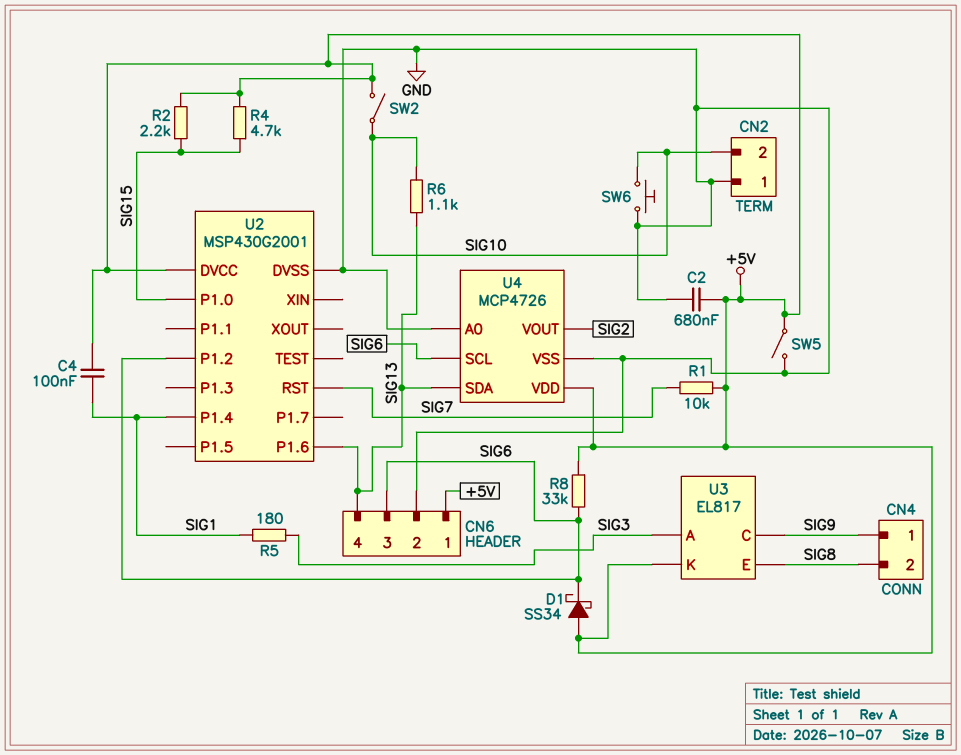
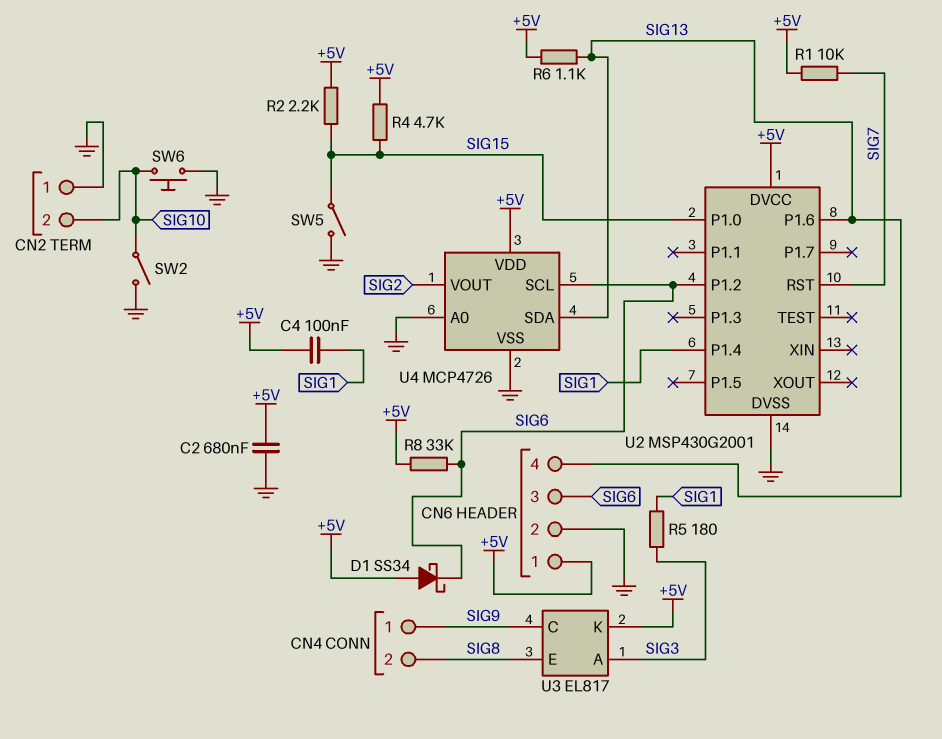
R6: 1.1k (SIG10, SIG13) -> 1.1k (+5V, SIG13)
SW2: switch (+5V, SIG10) -> switch (GND, SIG10)
SW5: switch (+5V, GND) -> switch (GND, SIG15)

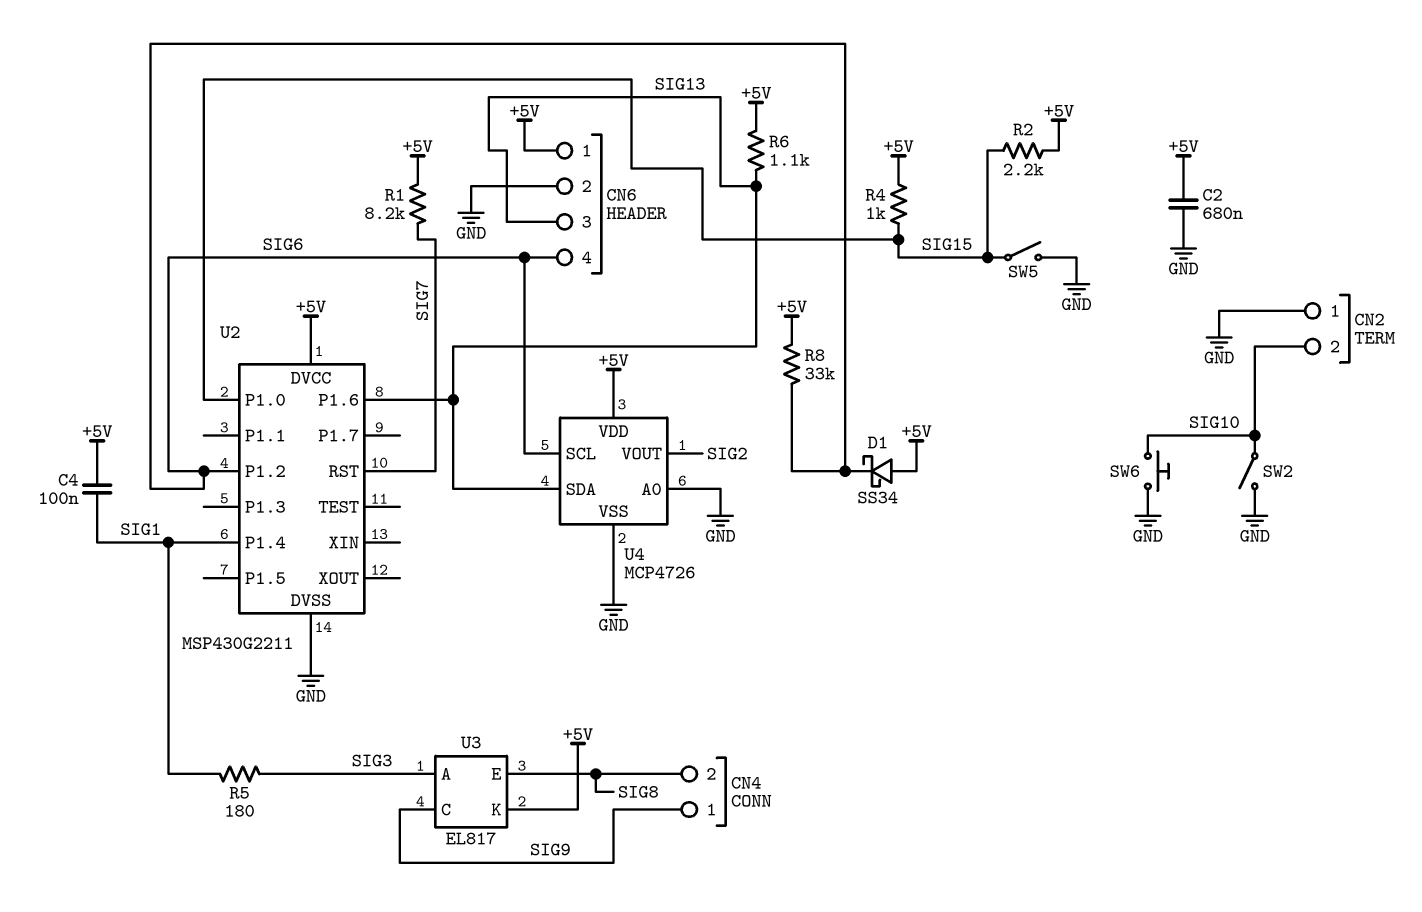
CN6 pin 3: SIG6 -> SIG13
CN6 pin 4: SIG13 -> SIG6
R1: 10k (+5V, SIG7) -> 8.2k (+5V, SIG7)
R4: 4.7k (+5V, SIG15) -> 1k (+5V, SIG15)
U2: MSP430G2001 -> MSP430G2211

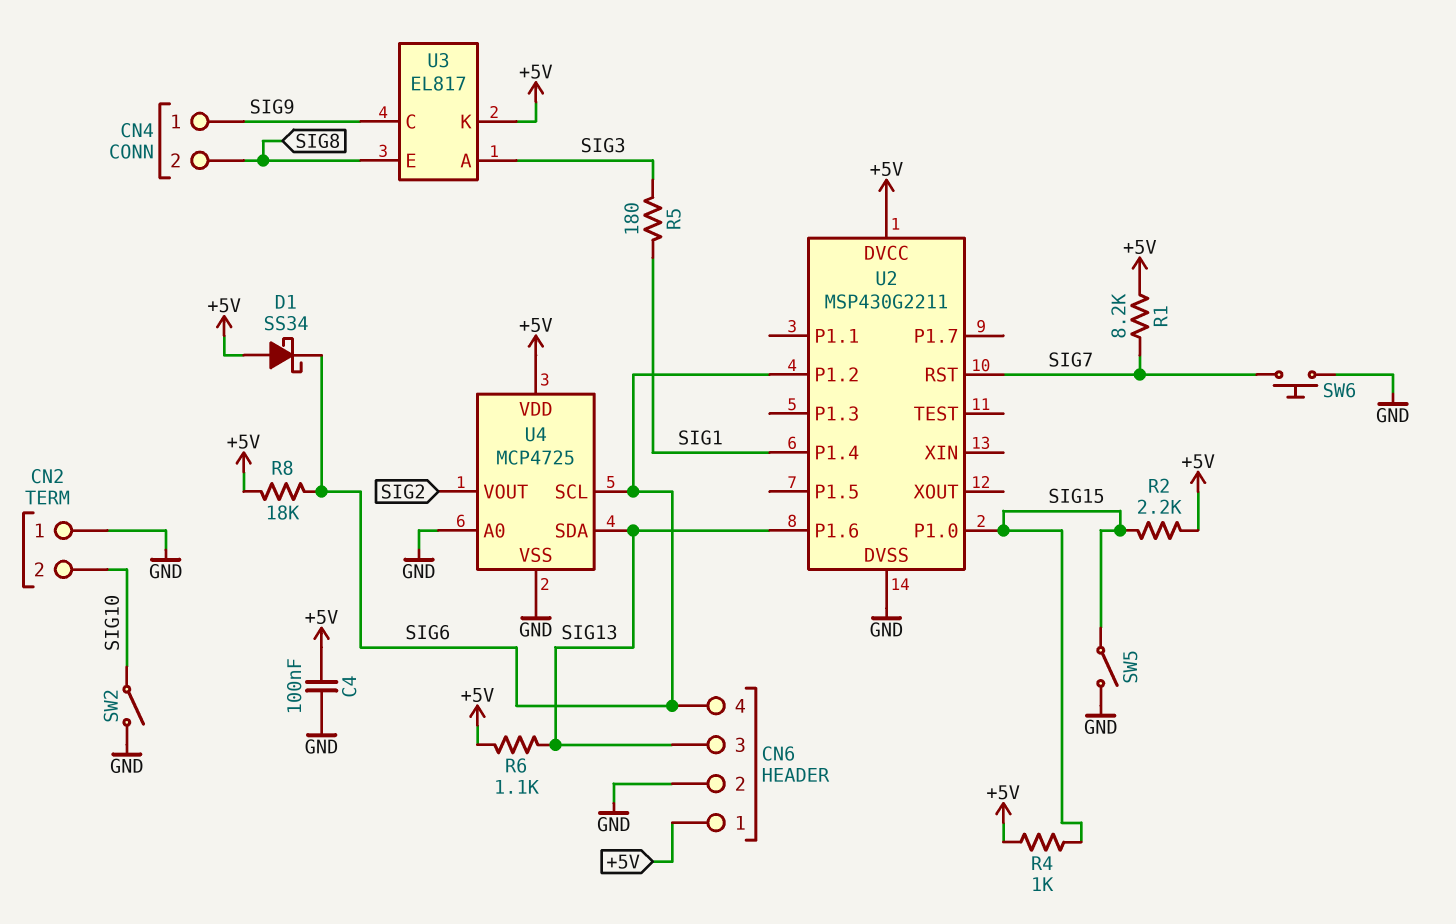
C2: 680nF (+5V, GND) -> none
C4: 100nF (+5V, SIG1) -> 100nF (+5V, GND)
R8: 33k (+5V, SIG6) -> 18k (+5V, SIG6)
SW6: button (GND, SIG10) -> button (GND, SIG7)
U4: MCP4726 -> MCP4725

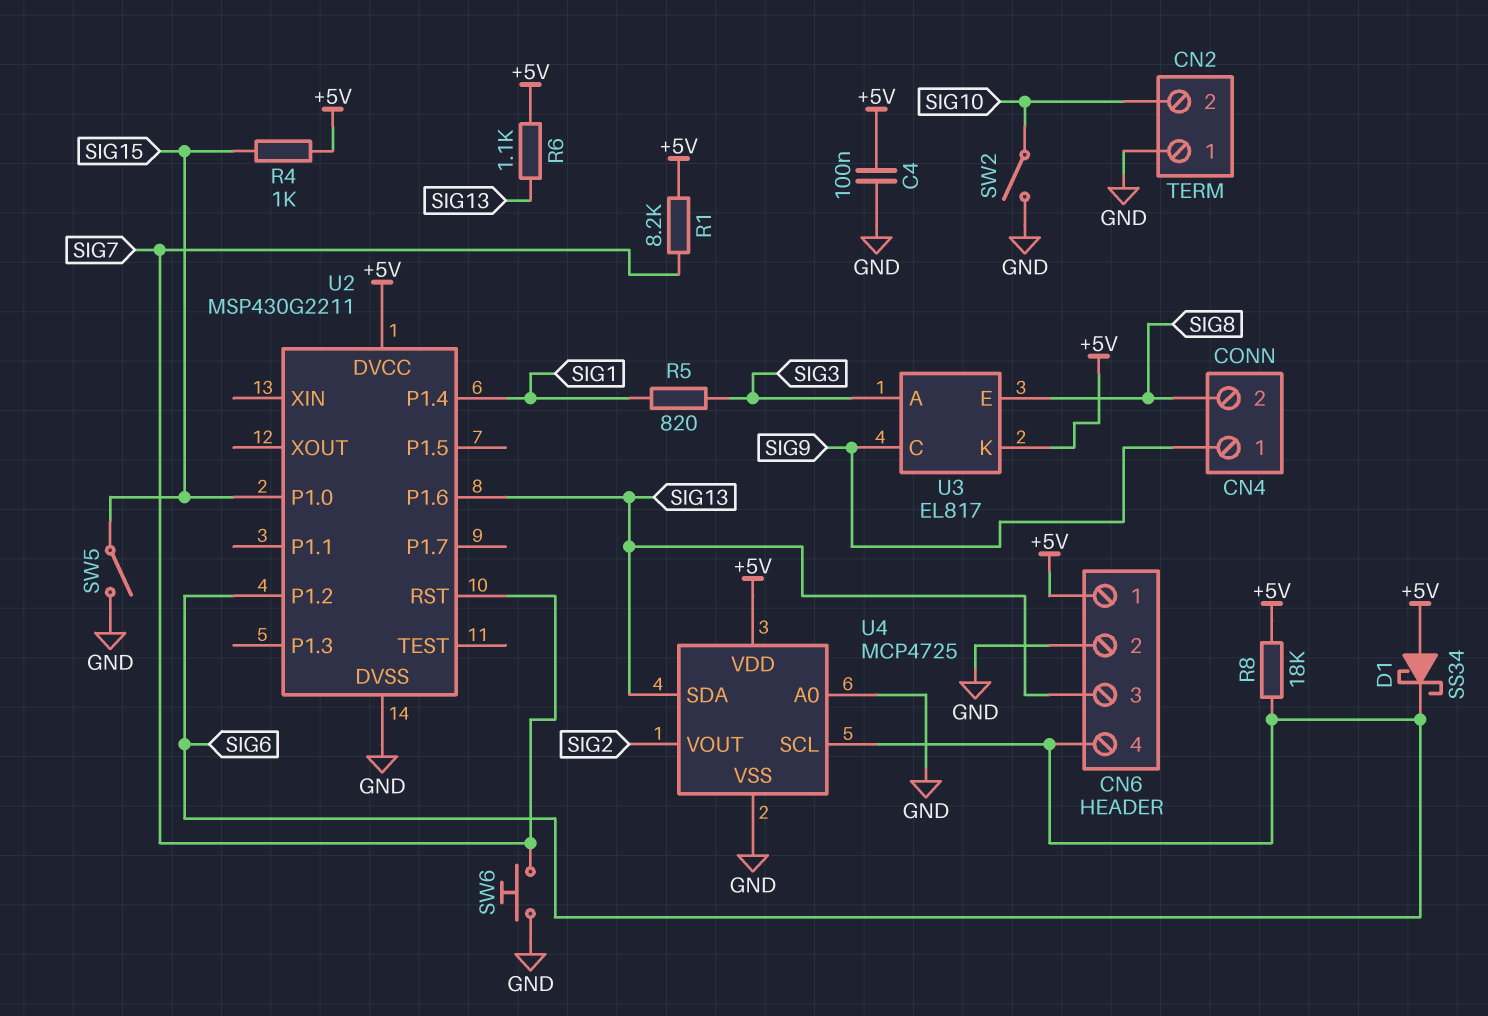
R2: 2.2k (+5V, SIG15) -> none
R5: 180 (SIG1, SIG3) -> 820 (SIG1, SIG3)

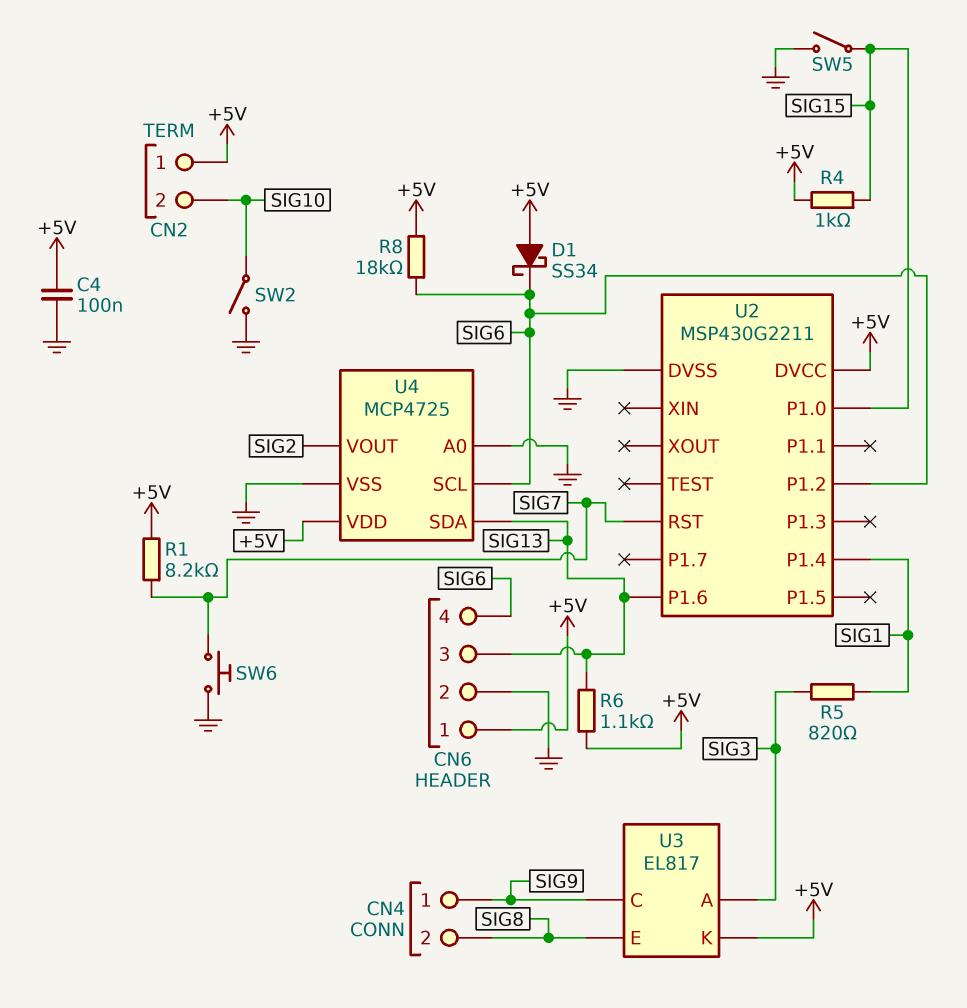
CN2 pin 1: GND -> +5V

